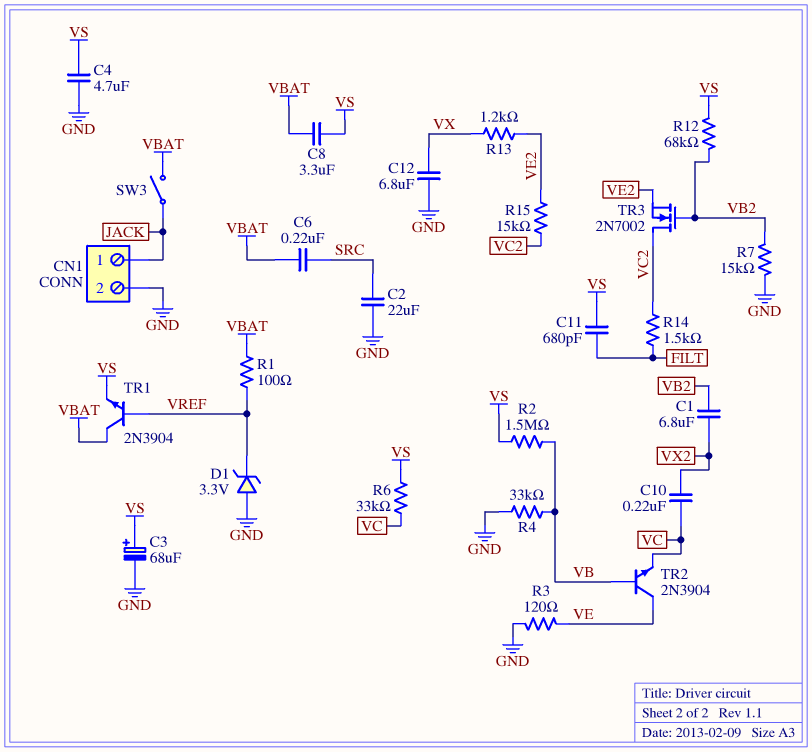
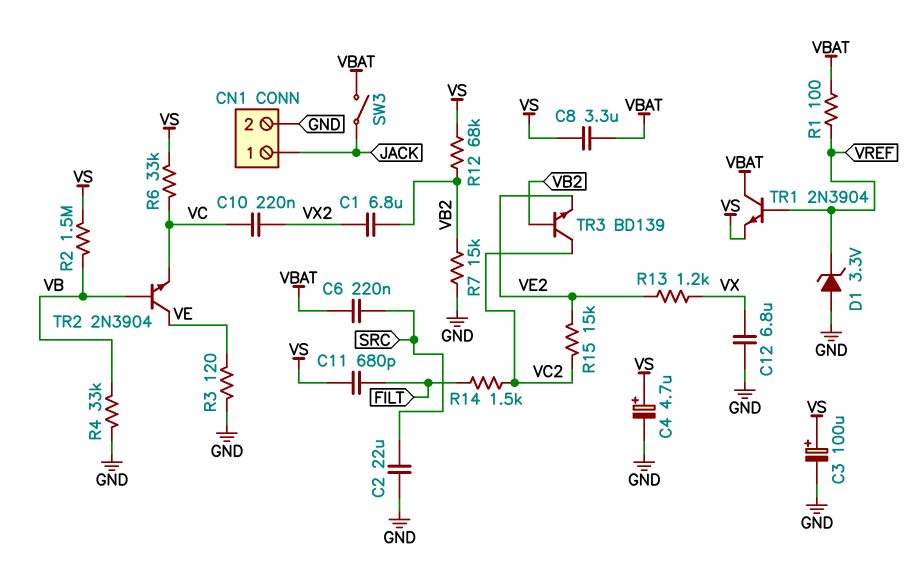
C3: 68uF (plus VS, minus GND) -> 100uF (plus VS, minus GND)
C4: 4.7uF (GND, VS) -> 4.7uF (plus VS, minus GND)
TR3: NMOS 2N7002 (G VB2, D VC2, S VE2) -> NPN BD139 (B VB2, C VC2, E VE2)

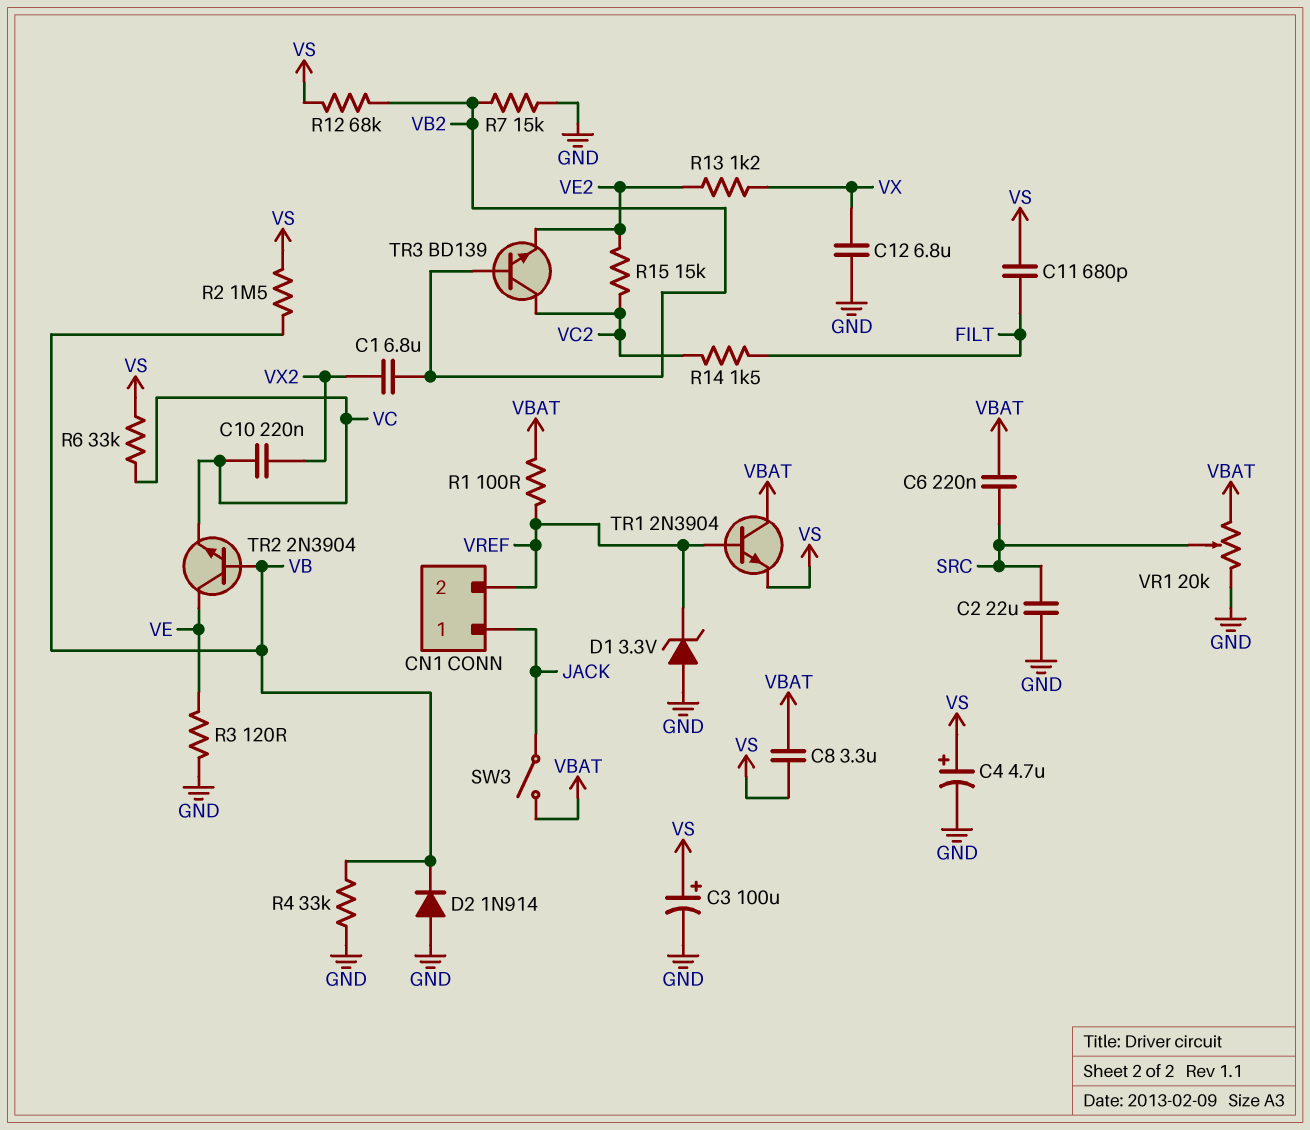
CN1 pin 2: GND -> VREF
D2: none -> diode 1N914 (A GND, K VB)
VR1: none -> 20k (GND, VBAT, wiper SRC)

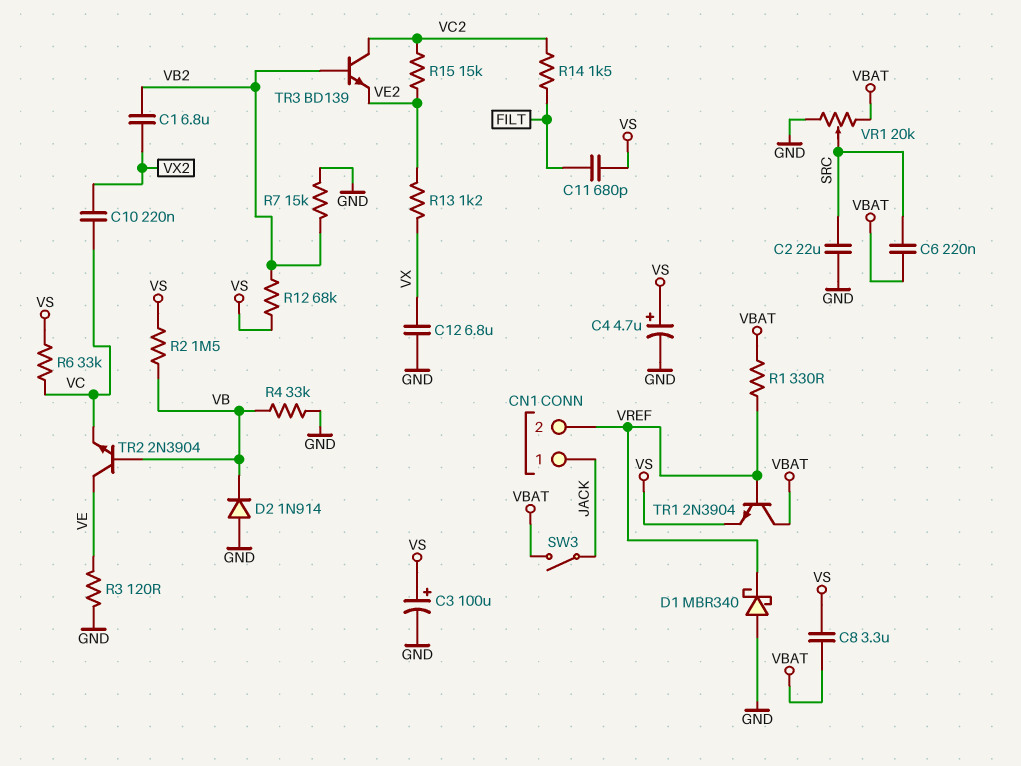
D1: zener 3.3V (A GND, K VREF) -> schottky MBR340 (A GND, K VREF)
R1: 100 (VBAT, VREF) -> 330 (VBAT, VREF)

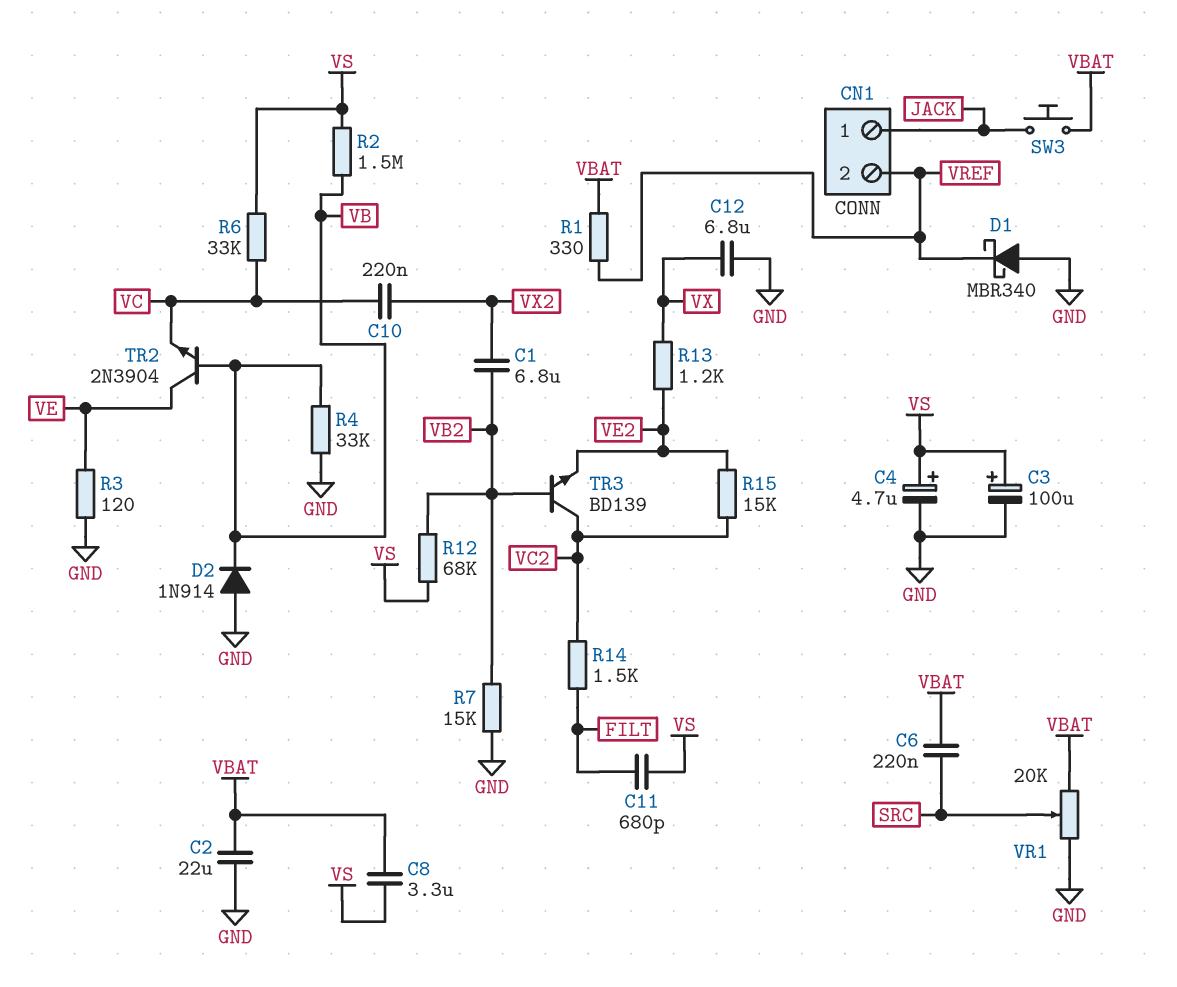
C2: 22uF (GND, SRC) -> 22uF (GND, VBAT)
SW3: switch (JACK, VBAT) -> button (JACK, VBAT)
TR1: NPN 2N3904 (B VREF, C VBAT, E VS) -> none

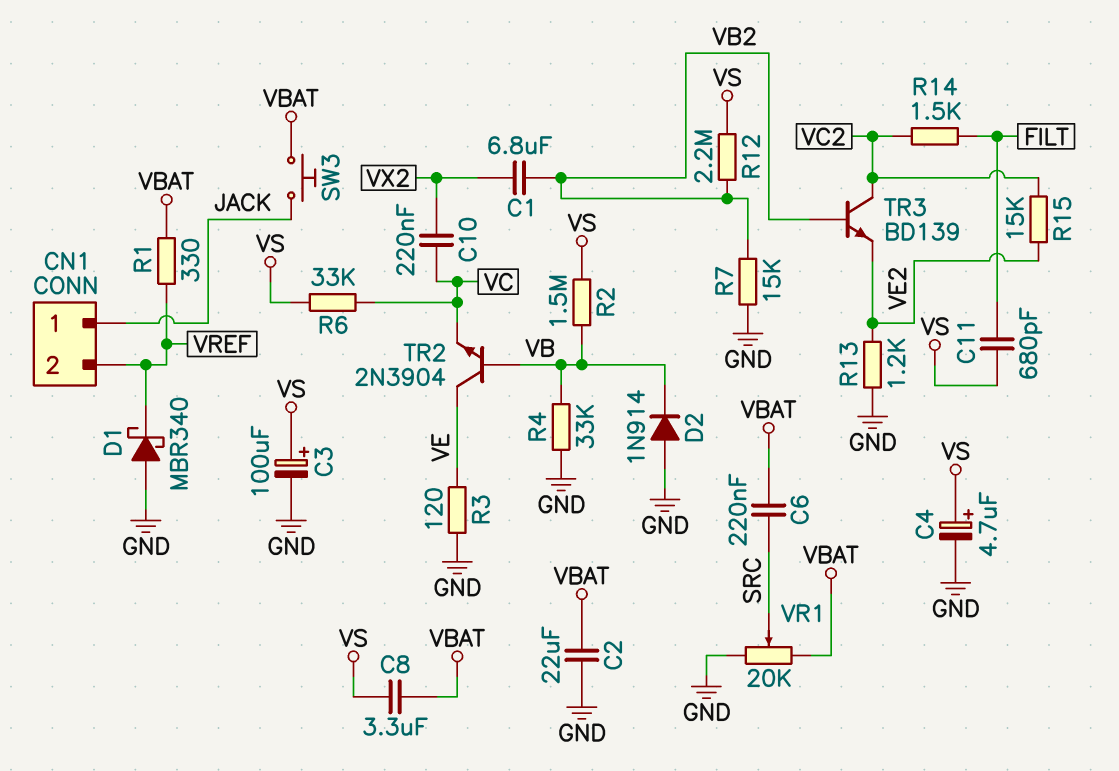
C12: 6.8uF (GND, VX) -> none
R12: 68k (VB2, VS) -> 2.2M (VB2, VS)
R13: 1.2k (VE2, VX) -> 1.2k (GND, VE2)

